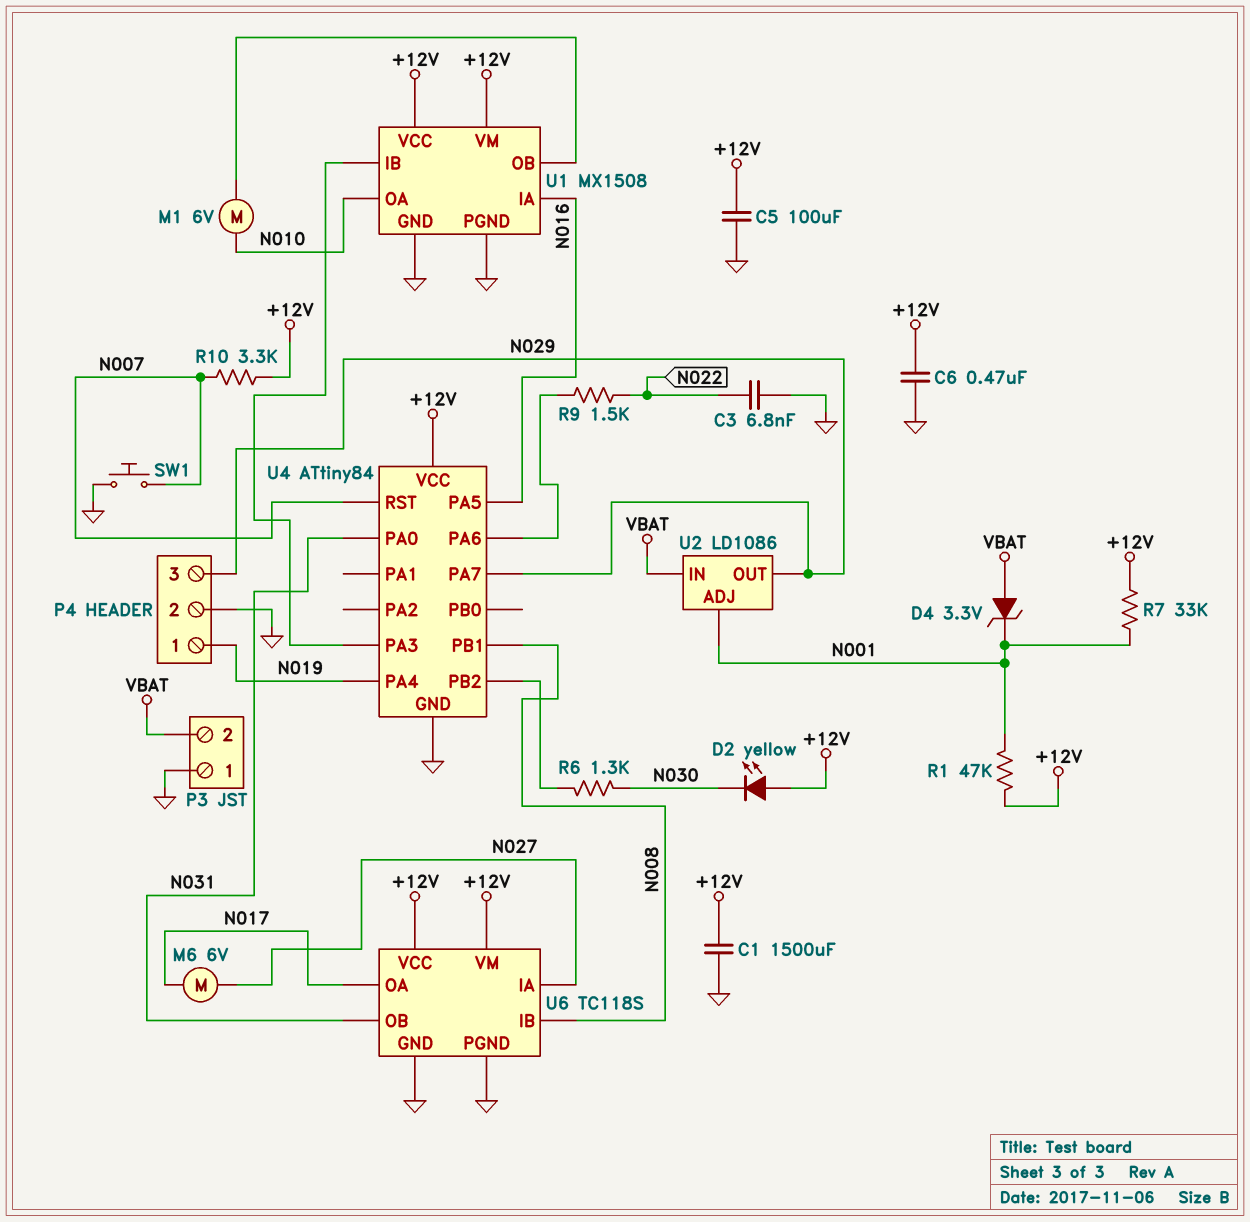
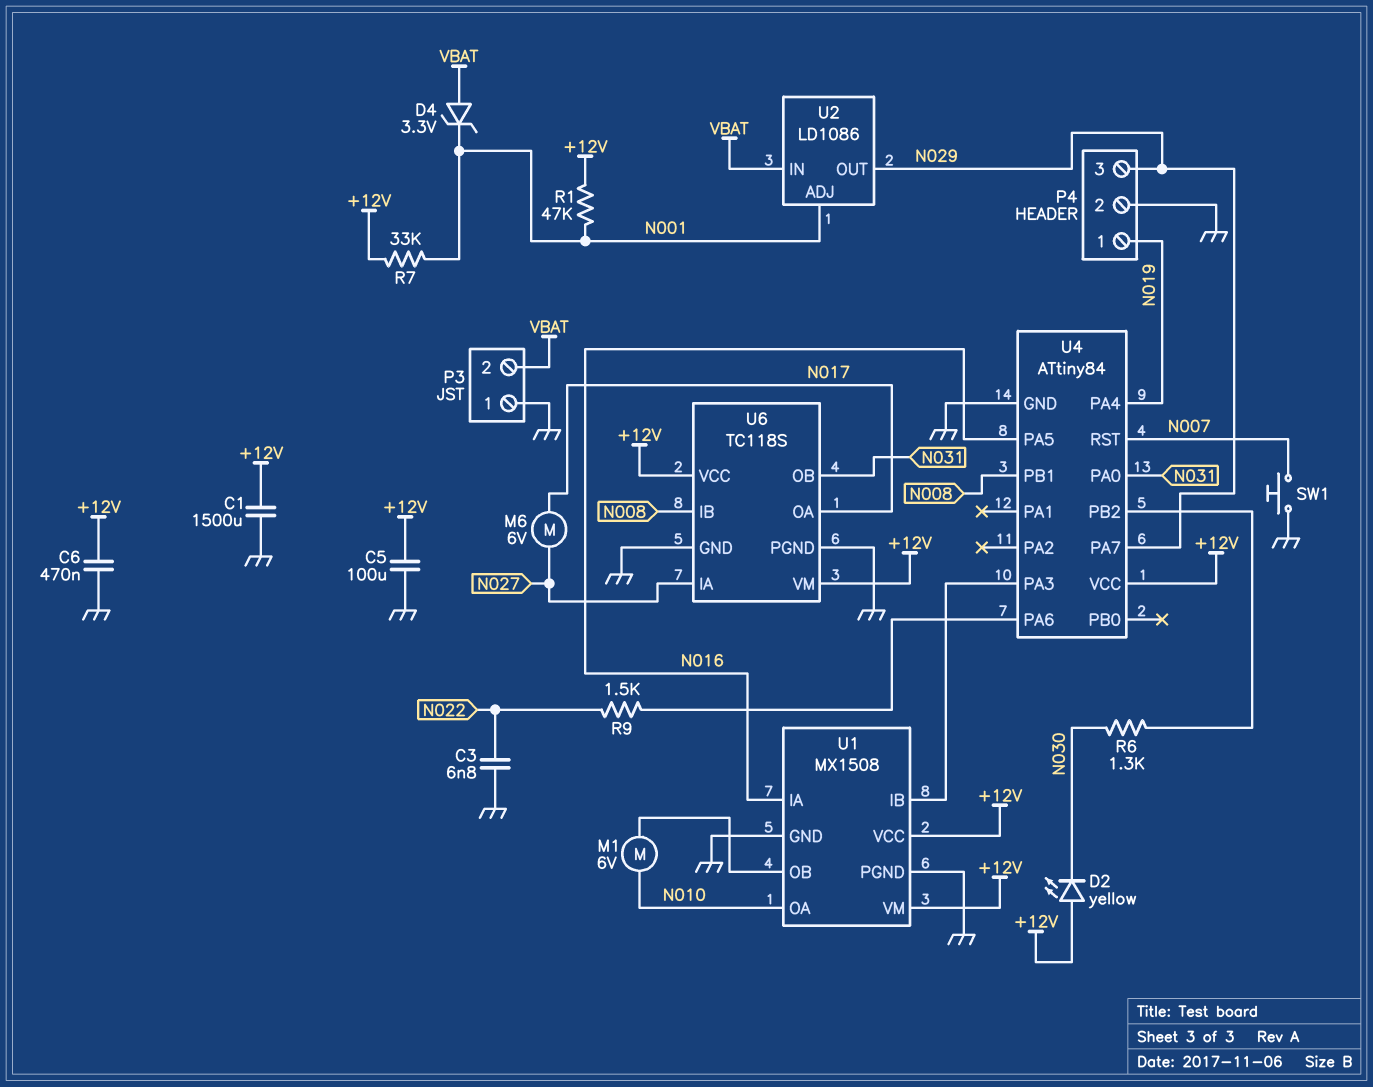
R10: 3.3k (+12V, N007) -> none

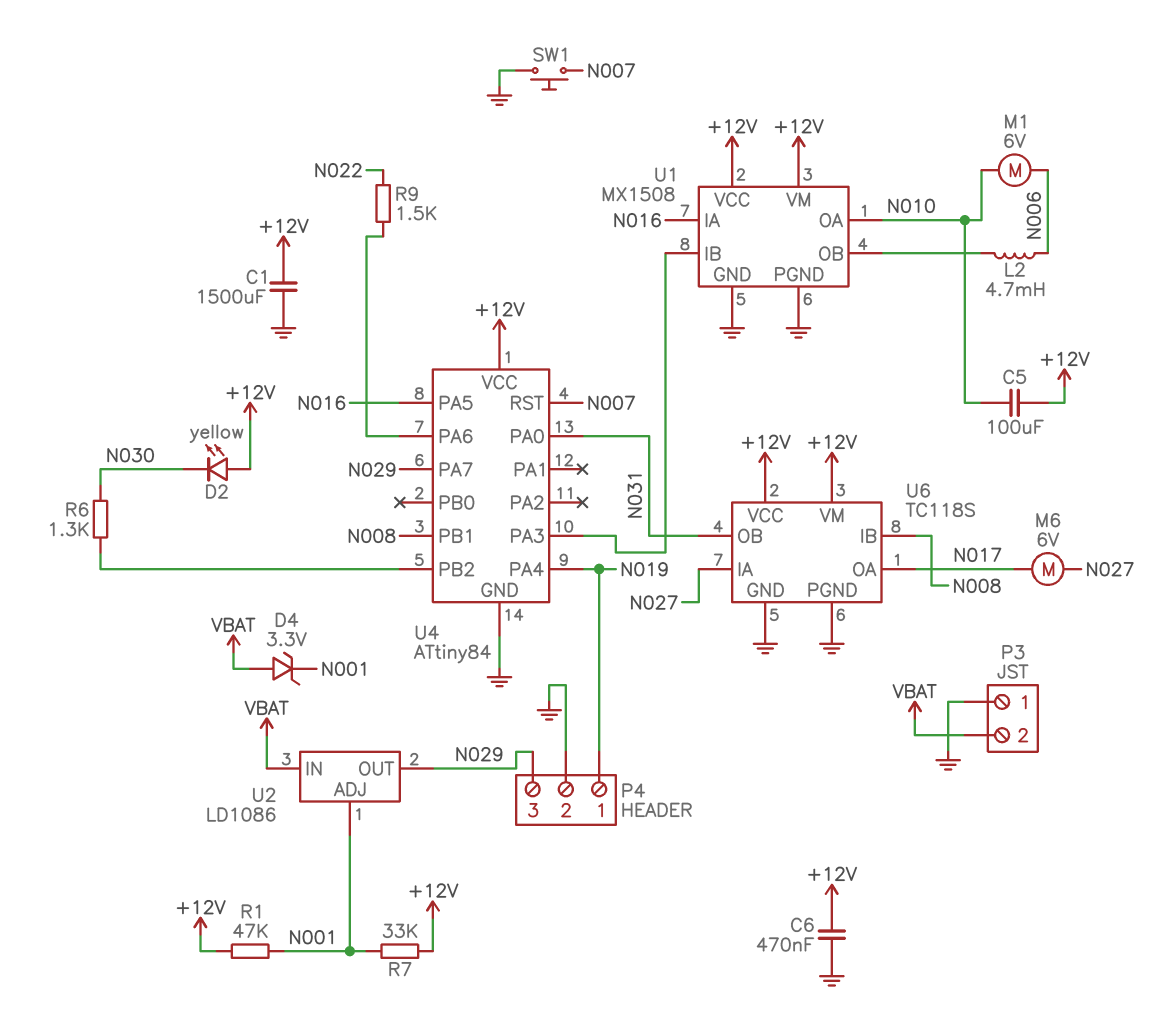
C3: 6.8nF (GND, N022) -> none
C5: 100uF (+12V, GND) -> 100uF (+12V, N010)
L2: none -> 4.7mH (N006, U1/OB)
M1: motor 6V (N010, U1/OB) -> motor 6V (N006, N010)

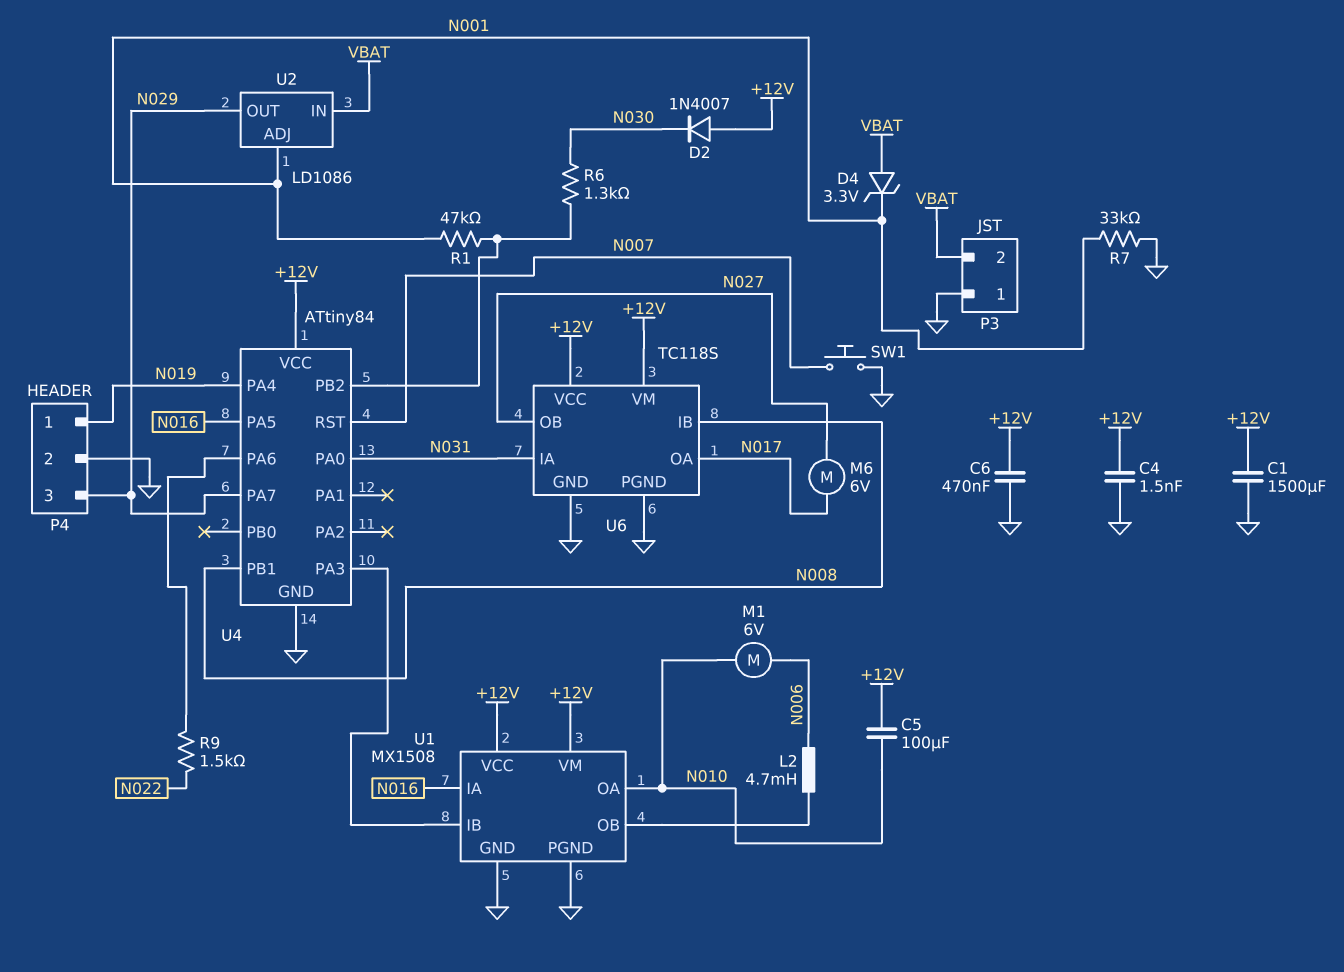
C4: none -> 1.5nF (+12V, GND)
D2: LED yellow (A +12V, K N030) -> diode 1N4007 (A +12V, K N030)
R1: 47k (+12V, N001) -> 47k (N001, U4/PB2)
R7: 33k (+12V, N001) -> 33k (GND, N001)
U6 pin IA: N027 -> N031
U6 pin OB: N031 -> N027

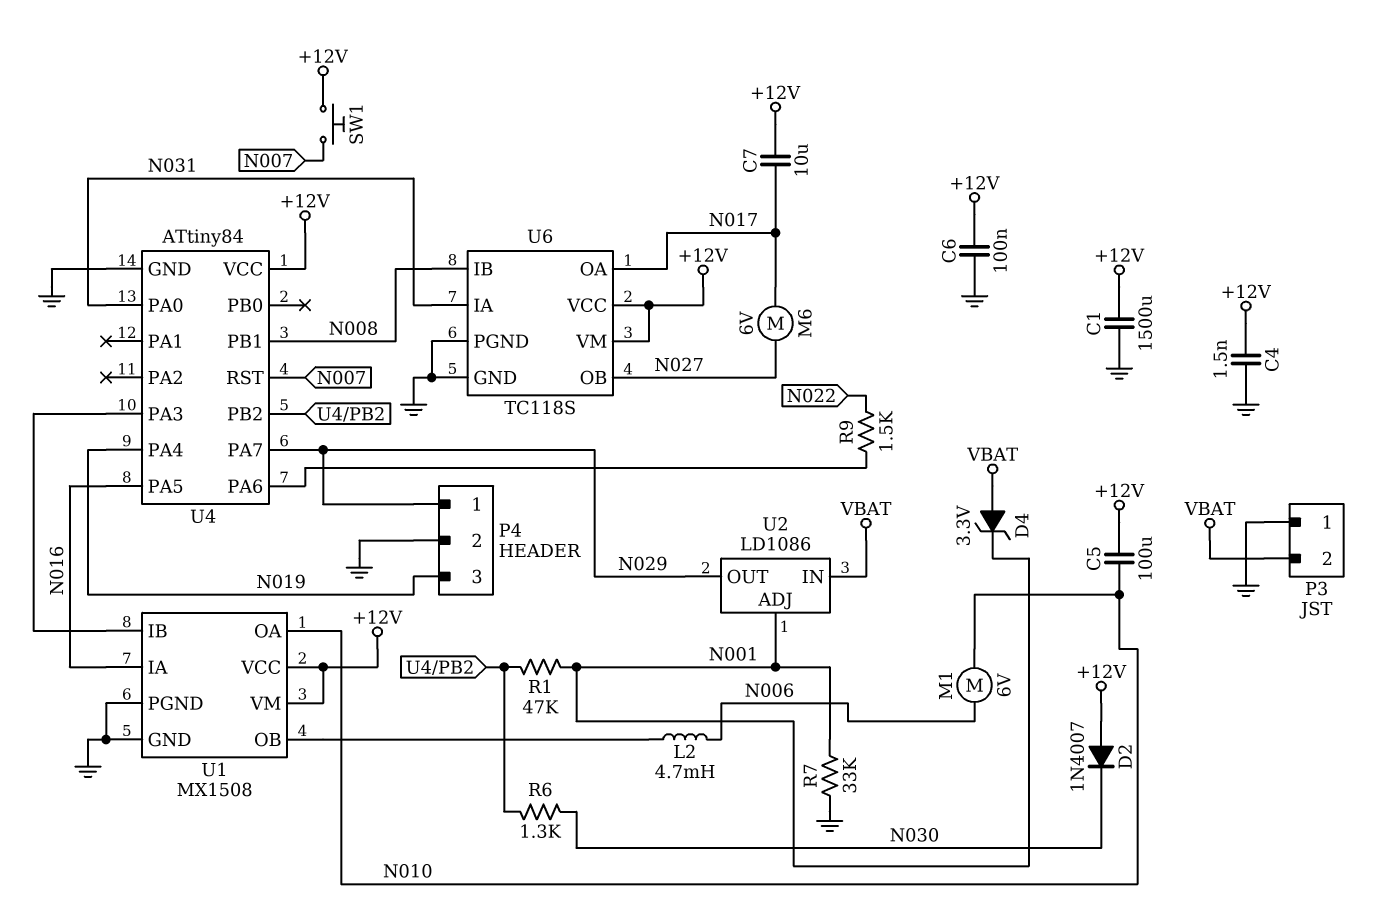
C6: 470nF (+12V, GND) -> 100nF (+12V, GND)
C7: none -> 10uF (+12V, N017)
P4 pin 1: N019 -> N029
P4 pin 3: N029 -> N019
SW1: button (GND, N007) -> button (+12V, N007)

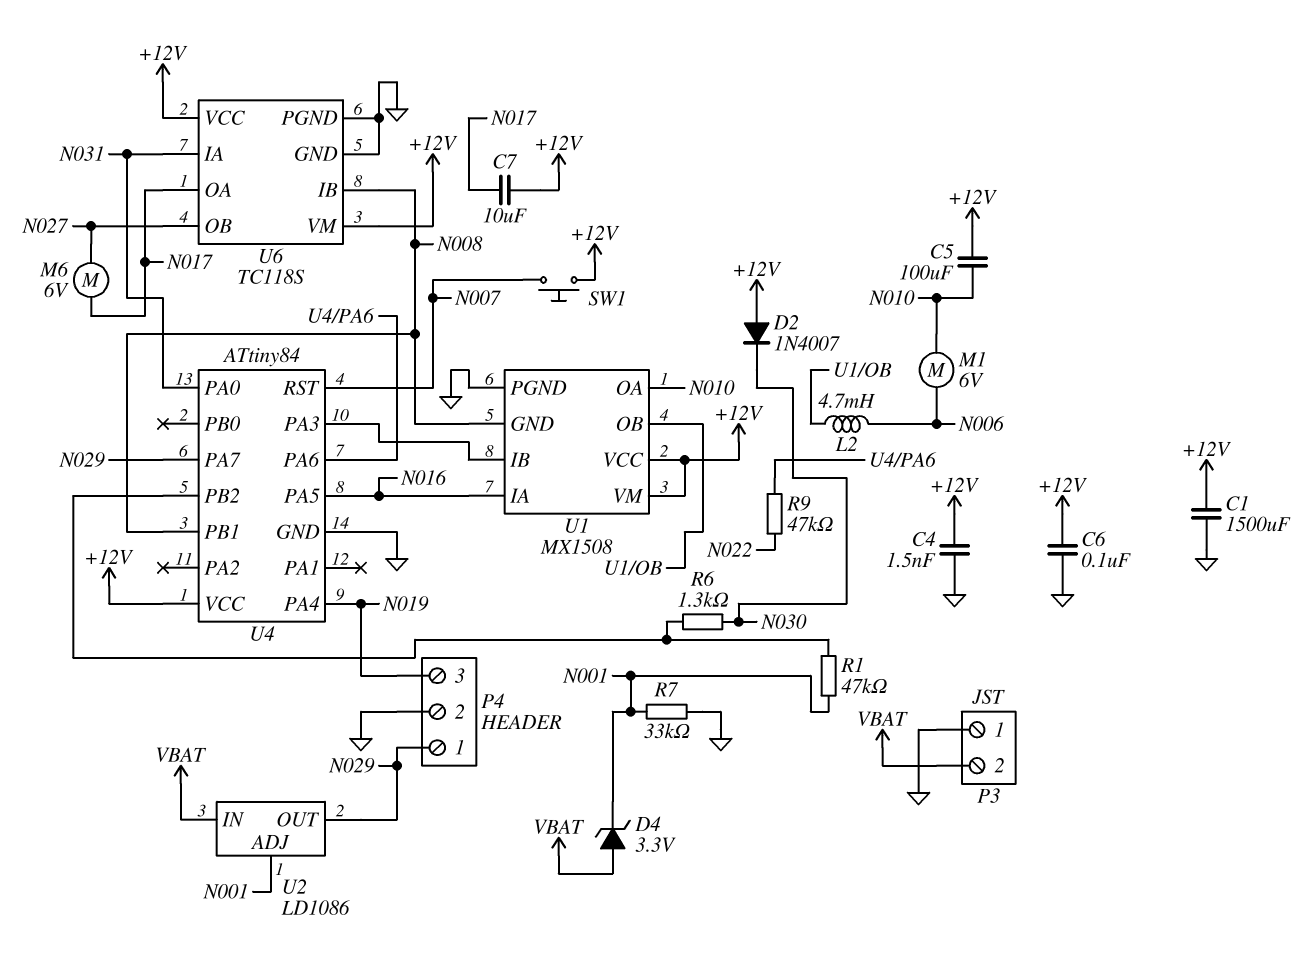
R9: 1.5k (N022, U4/PA6) -> 47k (N022, U4/PA6)
U1 pin GND: GND -> N008

